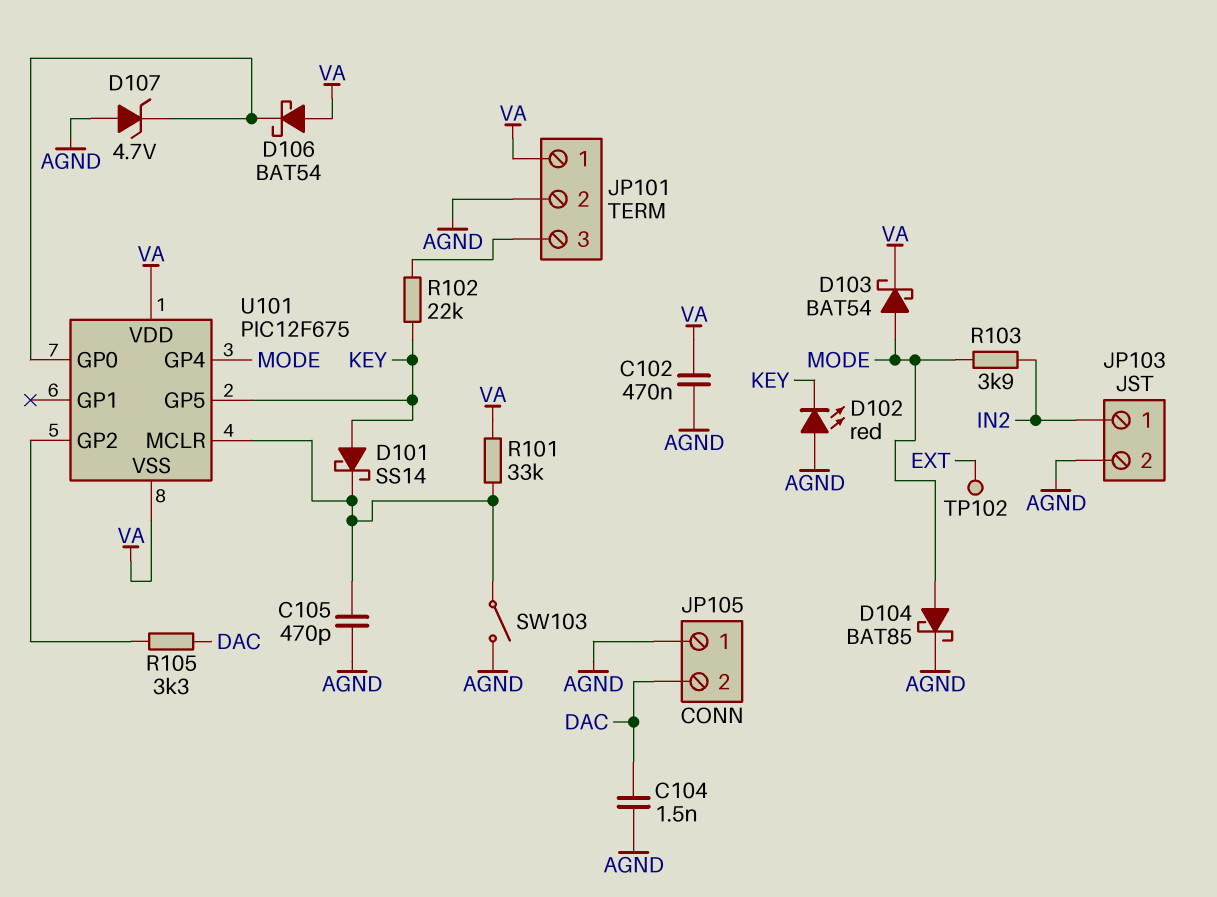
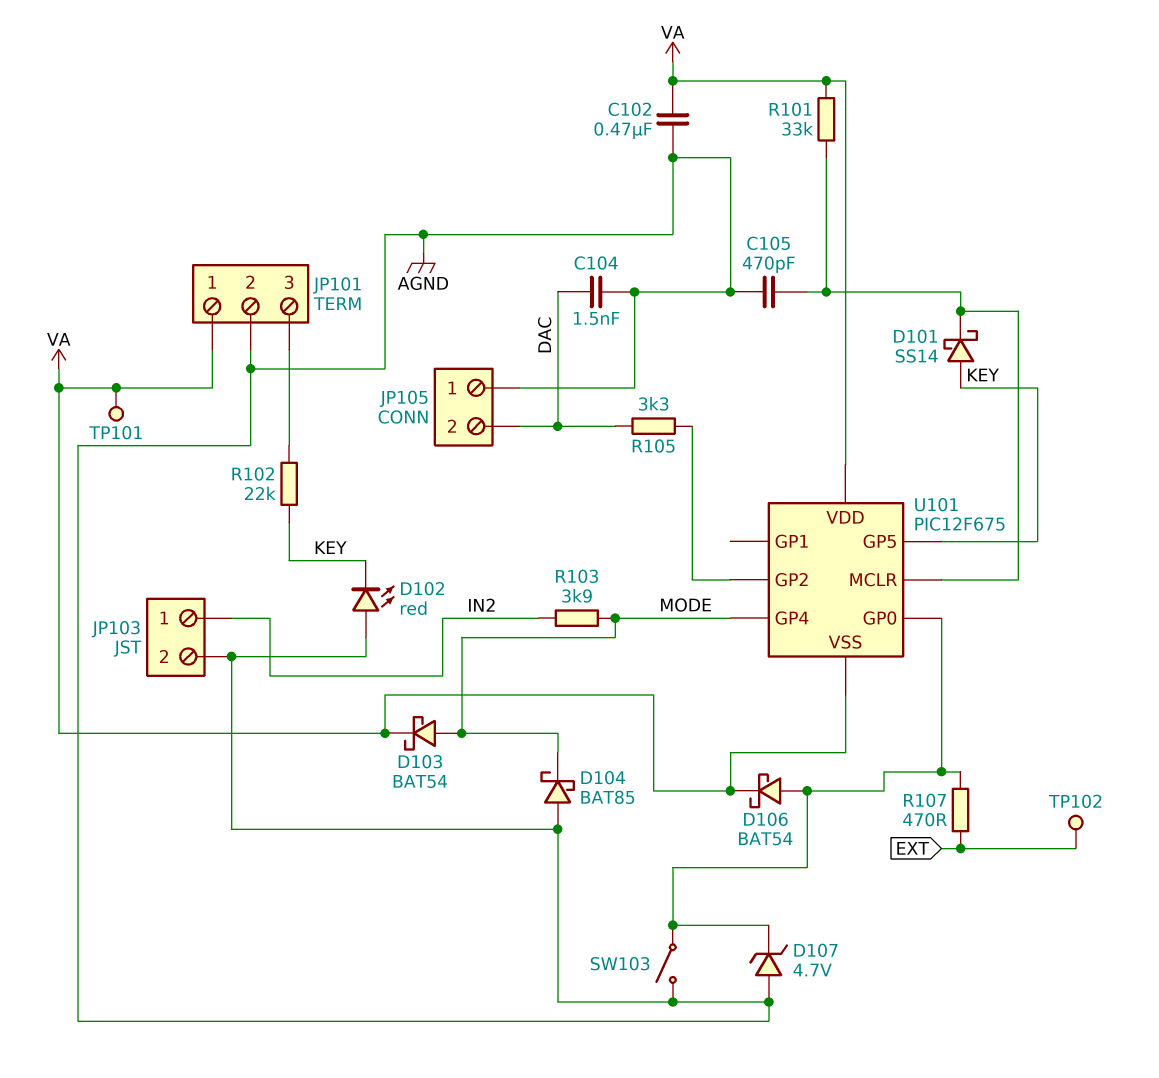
D104: schottky BAT85 (A MODE, K AGND) -> schottky BAT85 (A AGND, K MODE)
D106: schottky BAT54 (A VA, K U101/GP0) -> schottky BAT54 (A U101/GP0, K VA)
R107: none -> 470 (EXT, U101/GP0)
SW103: switch (AGND, U101/MCLR) -> switch (AGND, U101/GP0)
TP101: none -> test point (VA)

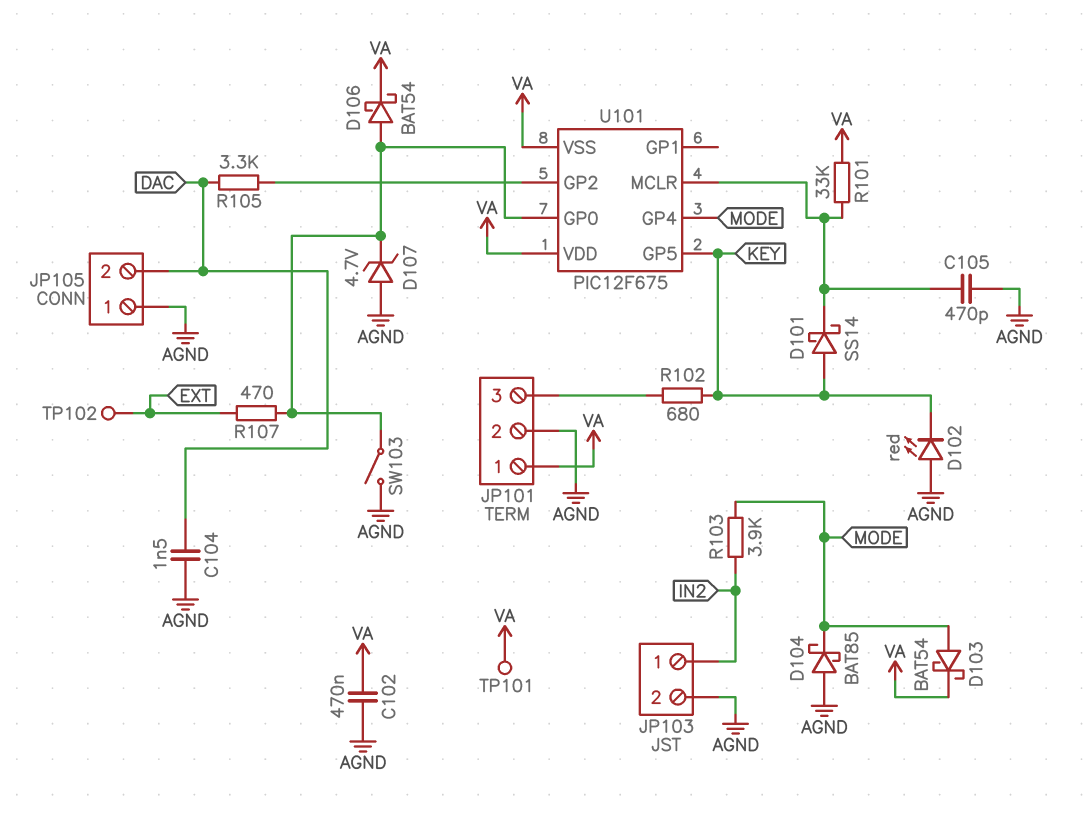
R102: 22k (JP101/3, KEY) -> 680 (JP101/3, KEY)

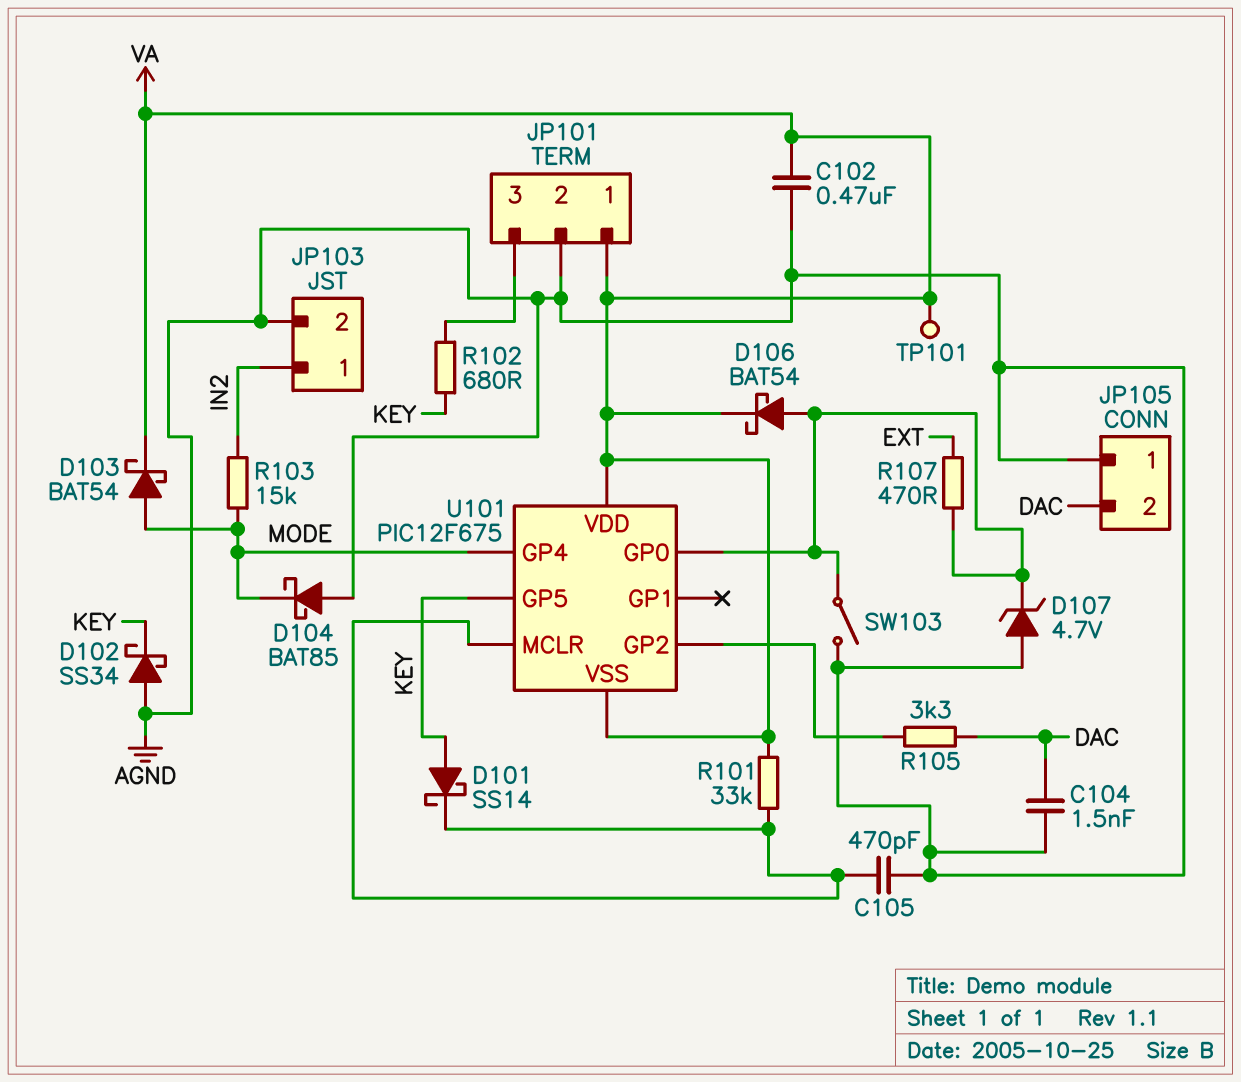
D102: LED red (A AGND, K KEY) -> schottky SS34 (A AGND, K KEY)
R103: 3.9k (IN2, MODE) -> 15k (IN2, MODE)
TP102: test point (EXT) -> none

